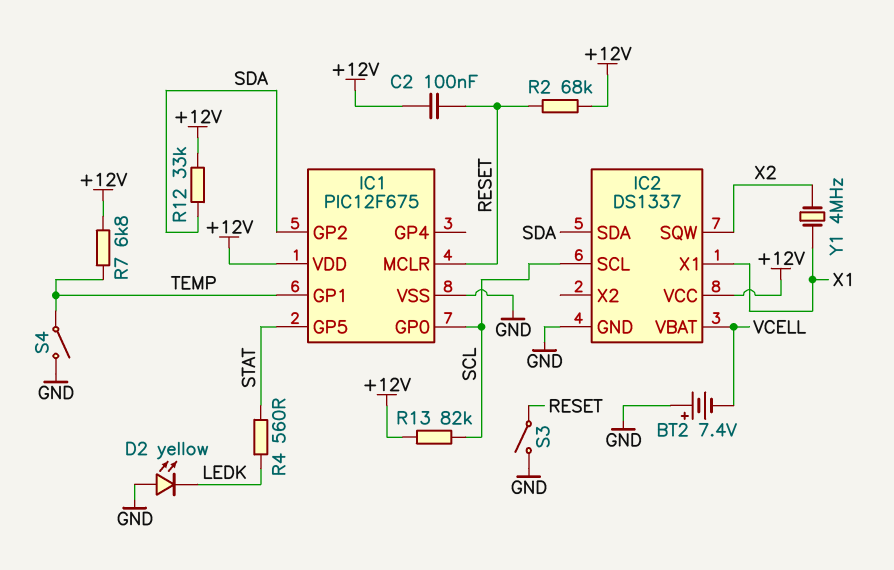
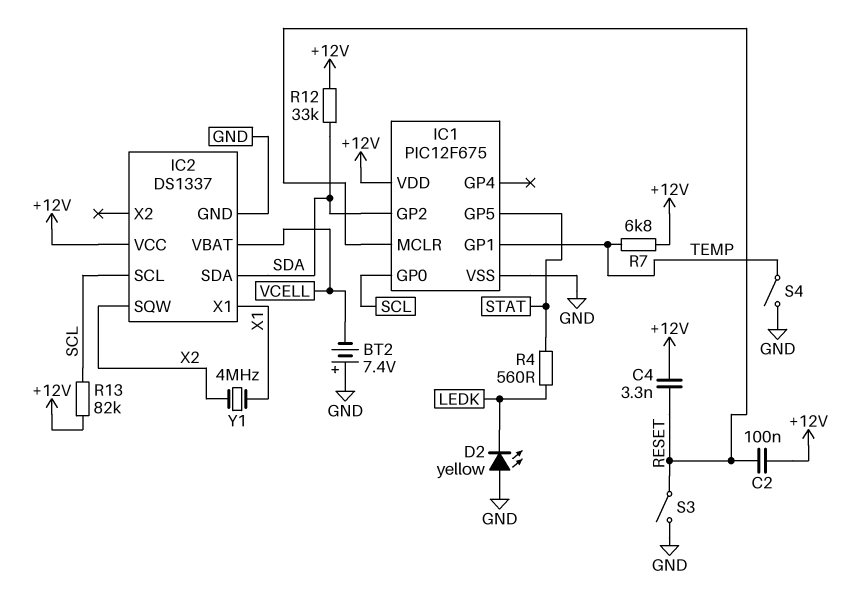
C4: none -> 3.3nF (+12V, RESET)
R2: 68k (+12V, RESET) -> none

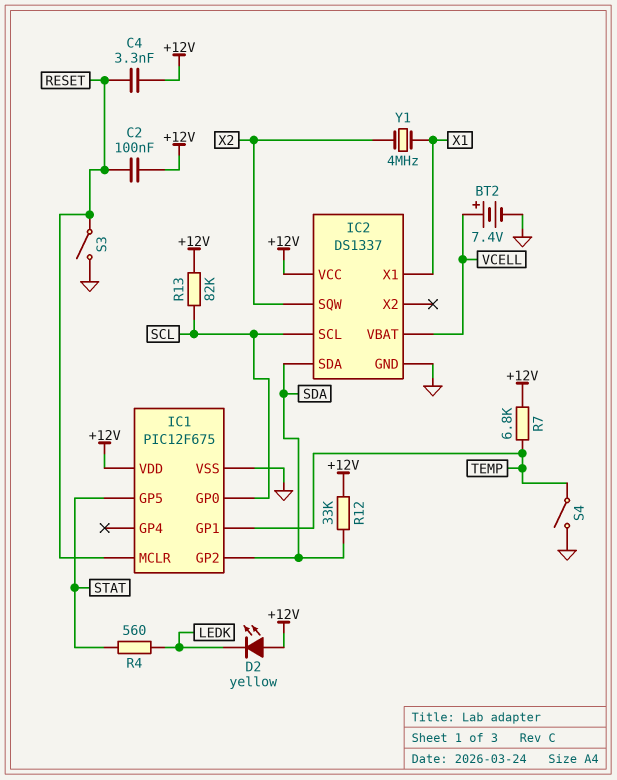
BT2: 7.4V (plus GND, minus VCELL) -> 7.4V (plus VCELL, minus GND)
D2: LED yellow (A GND, K LEDK) -> LED yellow (A +12V, K LEDK)

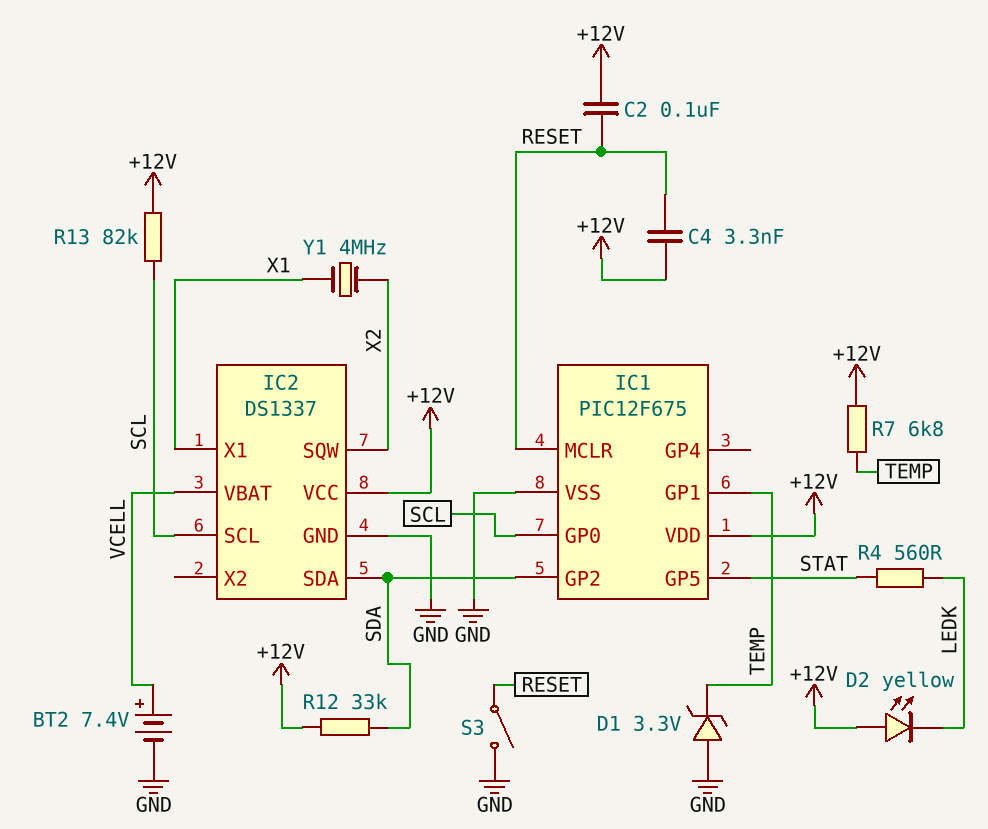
D1: none -> zener 3.3V (A GND, K TEMP)
S4: switch (GND, TEMP) -> none

